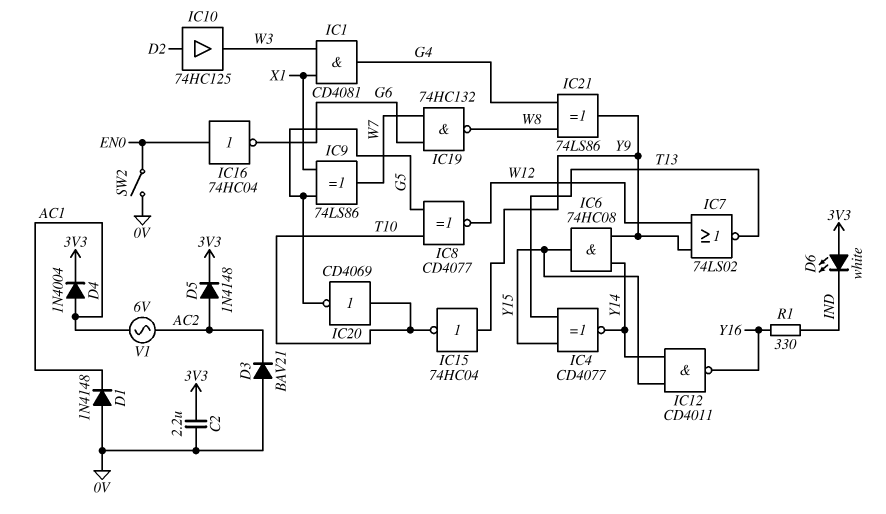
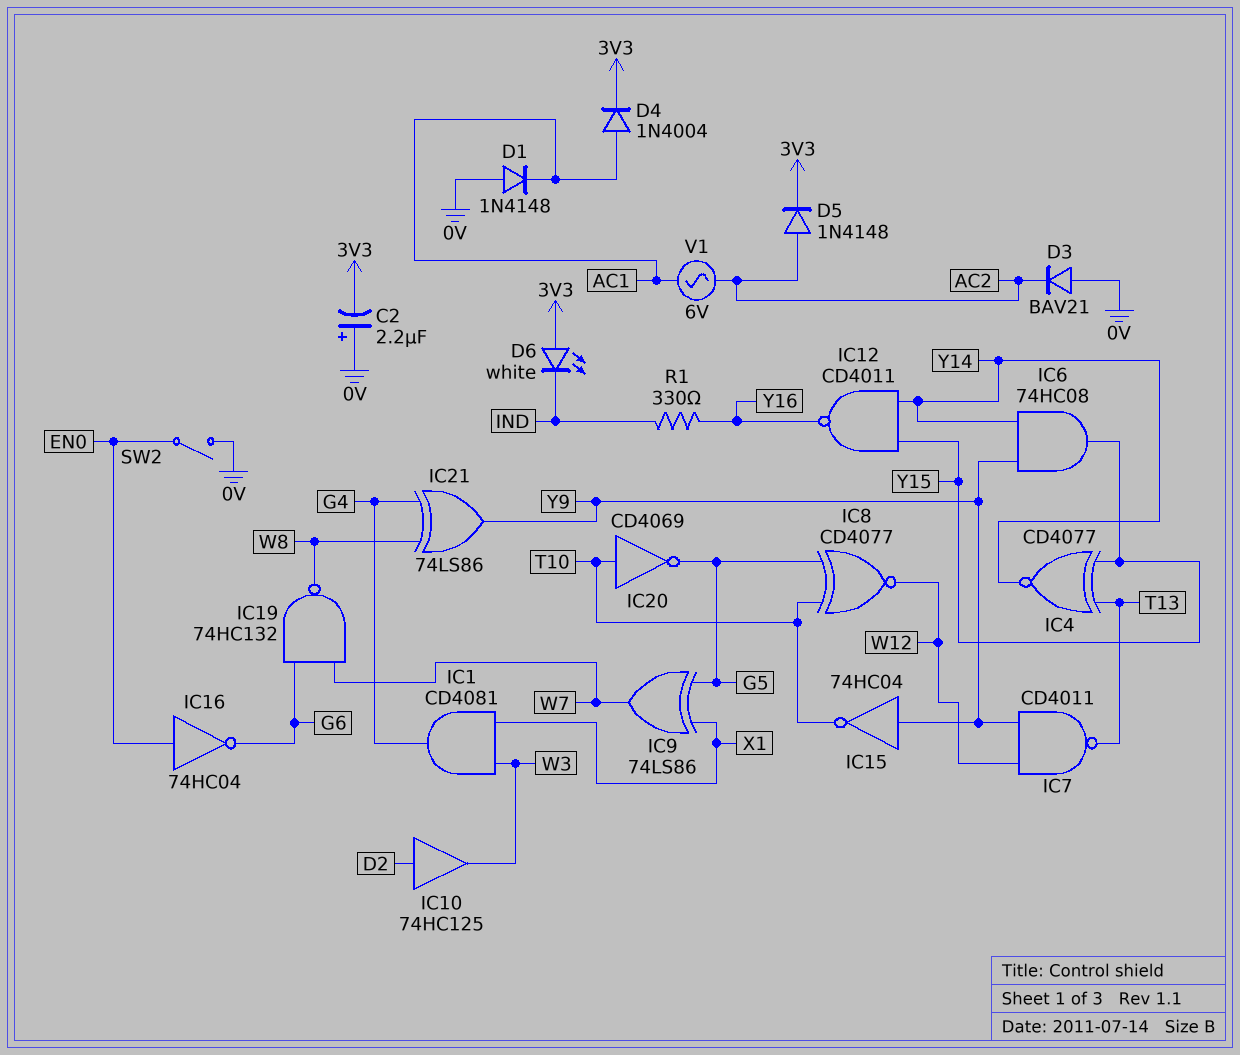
C2: 2.2uF (0V, 3V3) -> 2.2uF (plus 0V, minus 3V3)
IC7: NOR 74LS02 (in W12, in Y9, out T13) -> NAND CD4011 (in W12, in Y9, out T13)

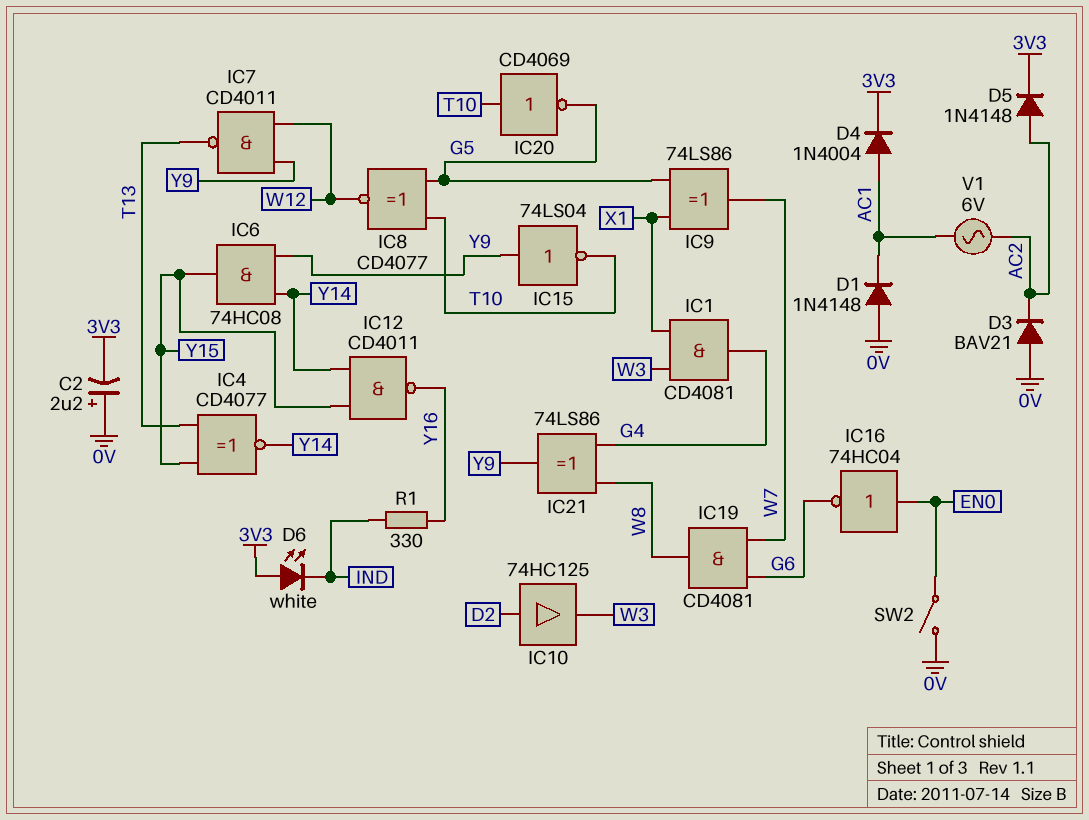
IC15: NOT 74HC04 (in Y9, out T10) -> NOT 74LS04 (in Y9, out T10)
IC19: NAND 74HC132 (in G6, in W7, out W8) -> AND CD4081 (in G6, in W7, out W8)

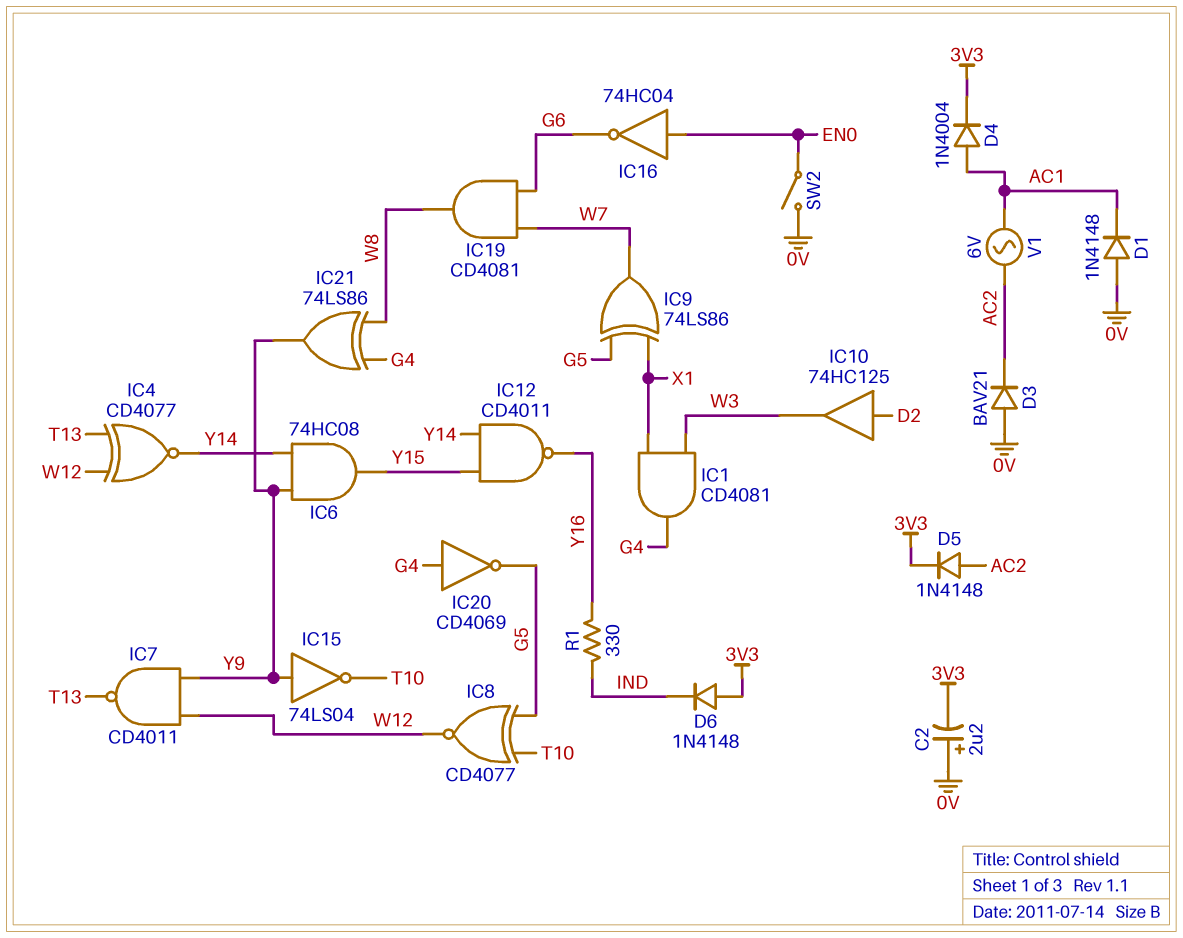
D6: LED white (A 3V3, K IND) -> diode 1N4148 (A 3V3, K IND)
IC4: XNOR CD4077 (in T13, in Y15, out Y14) -> XNOR CD4077 (in T13, in W12, out Y14)
IC20: NOT CD4069 (in T10, out G5) -> NOT CD4069 (in G4, out G5)

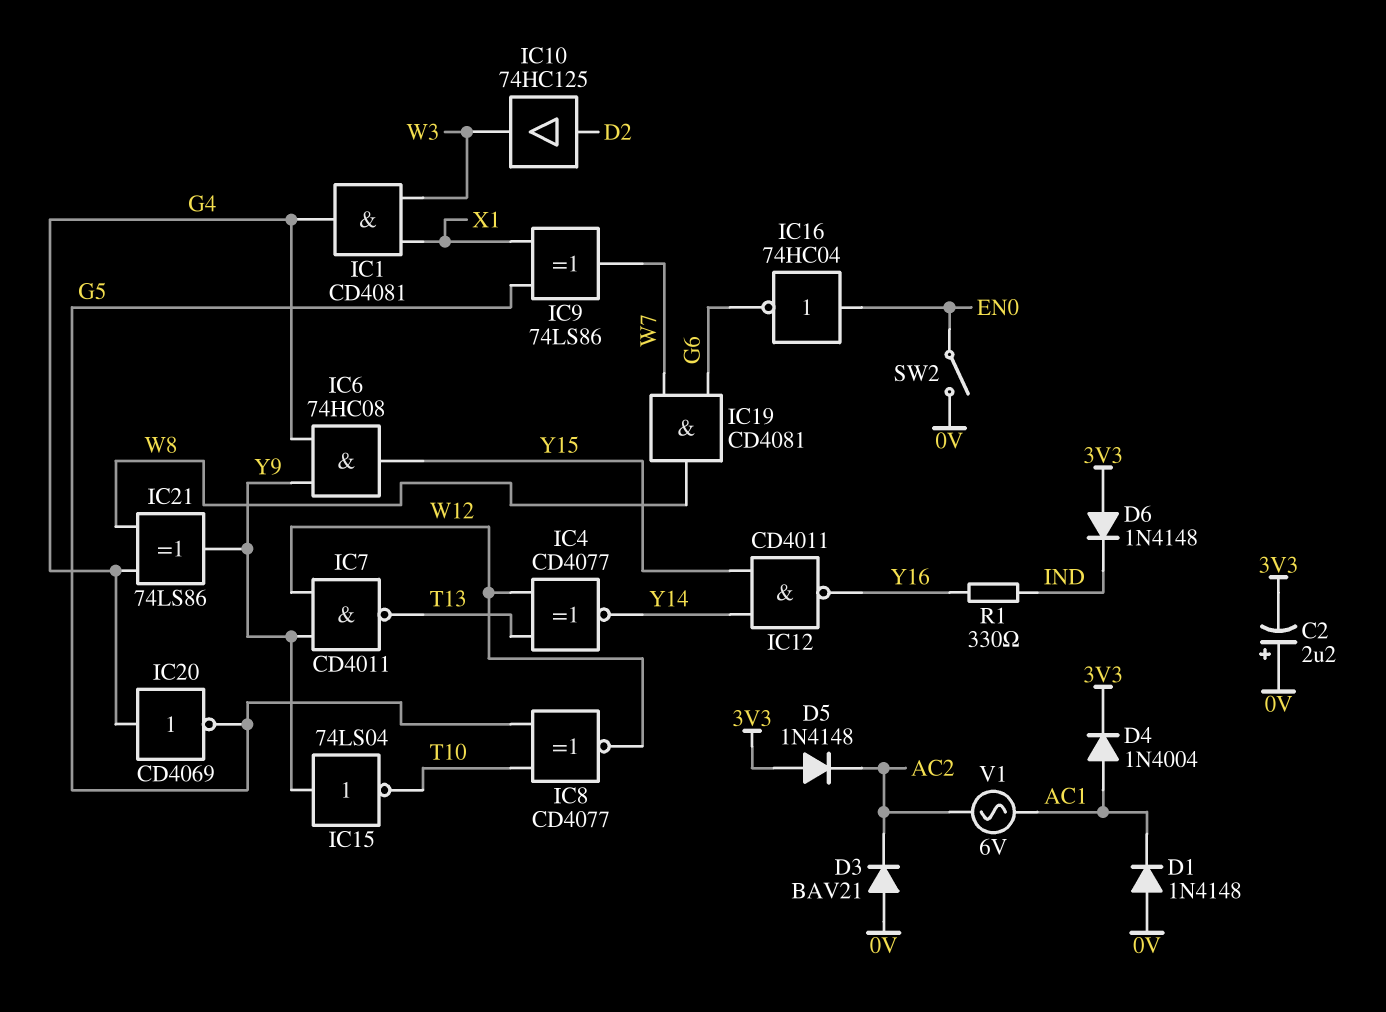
D5: diode 1N4148 (A AC2, K 3V3) -> diode 1N4148 (A 3V3, K AC2)
IC6: AND 74HC08 (in Y9, in Y14, out Y15) -> AND 74HC08 (in G4, in Y9, out Y15)

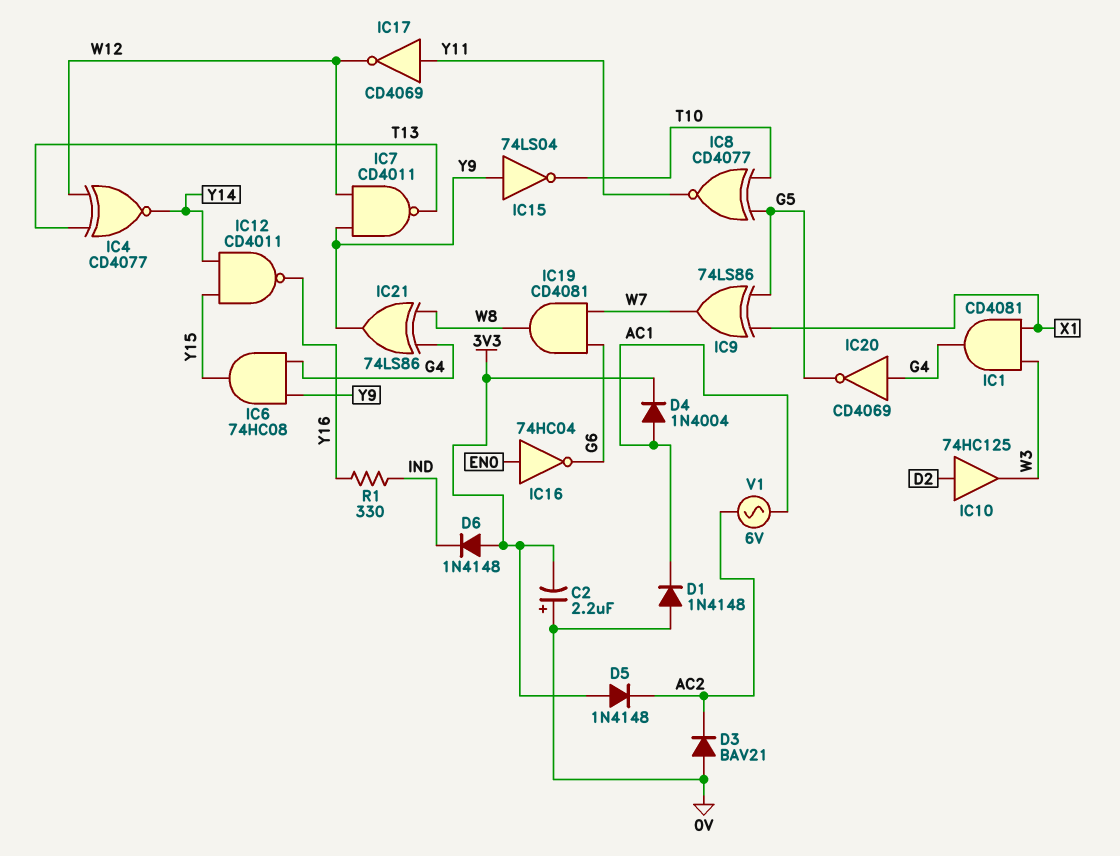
IC8: XNOR CD4077 (in G5, in T10, out W12) -> XNOR CD4077 (in G5, in T10, out Y11)
IC17: none -> NOT CD4069 (in Y11, out W12)
SW2: switch (0V, EN0) -> none

